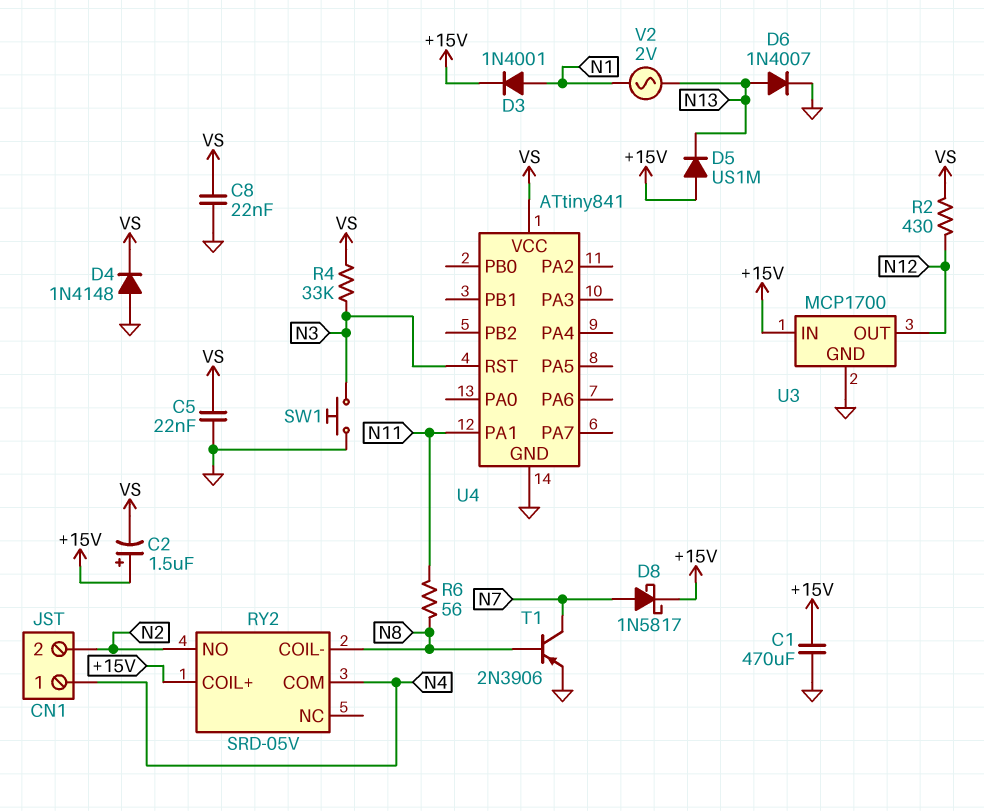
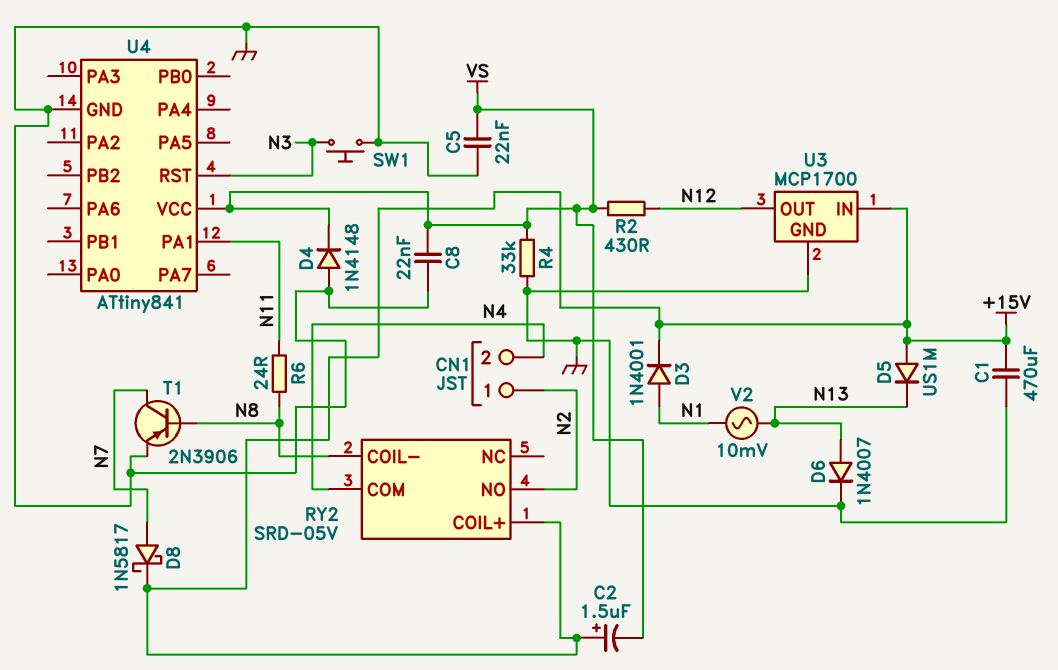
CN1 pin 1: N4 -> N2
CN1 pin 2: N2 -> N4
R4: 33k (N3, VS) -> 33k (GND, VS)
R6: 56 (N8, N11) -> 24 (N8, N11)
V2: AC 2V (N1, N13) -> AC 10mV (N1, N13)

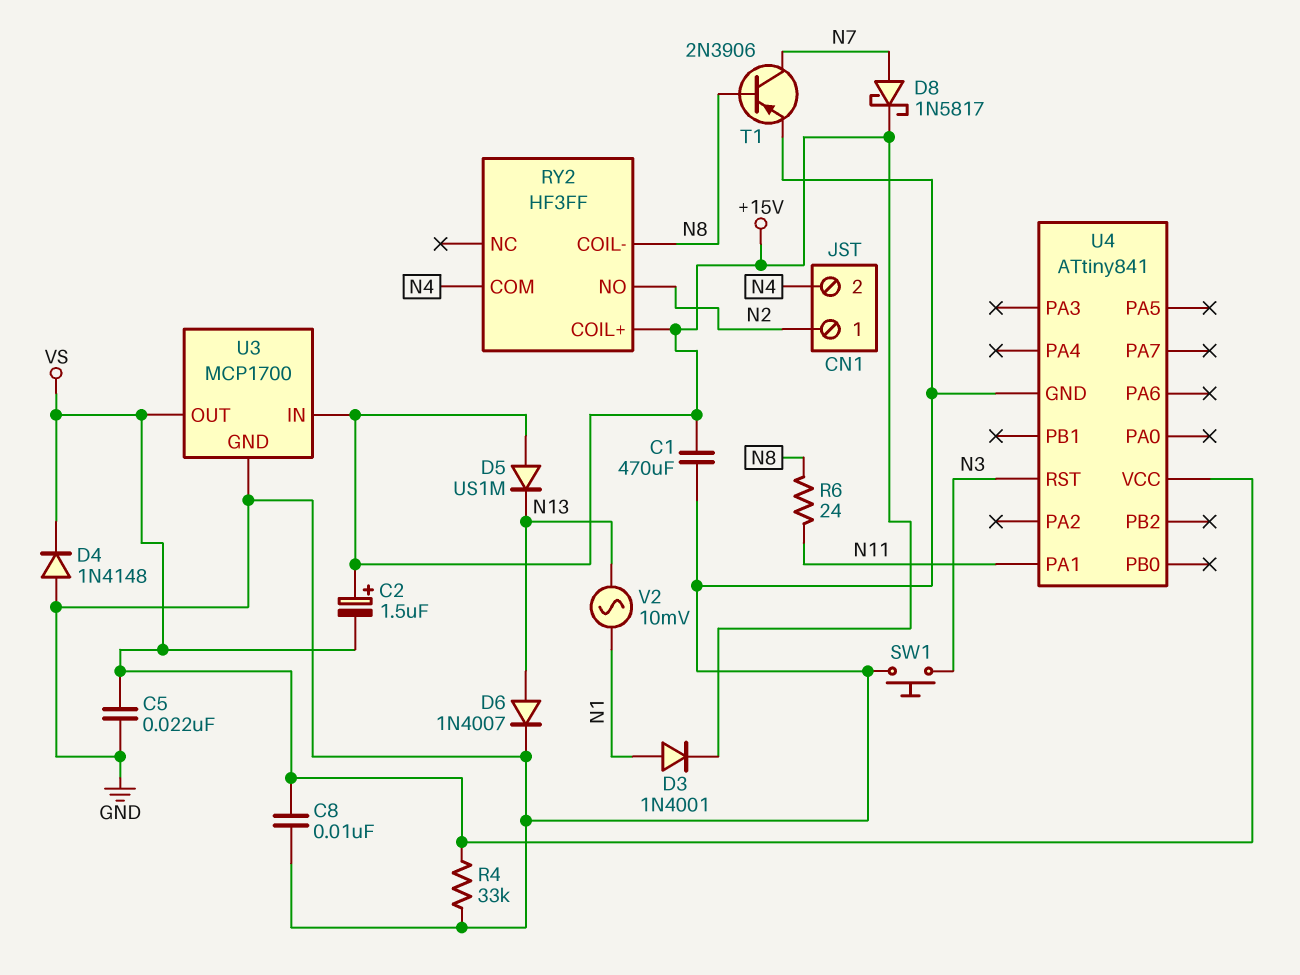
C8: 22nF (GND, VS) -> 10nF (GND, VS)
R2: 430 (N12, VS) -> none
RY2: SRD-05V -> HF3FF
U3 pin OUT: N12 -> VS

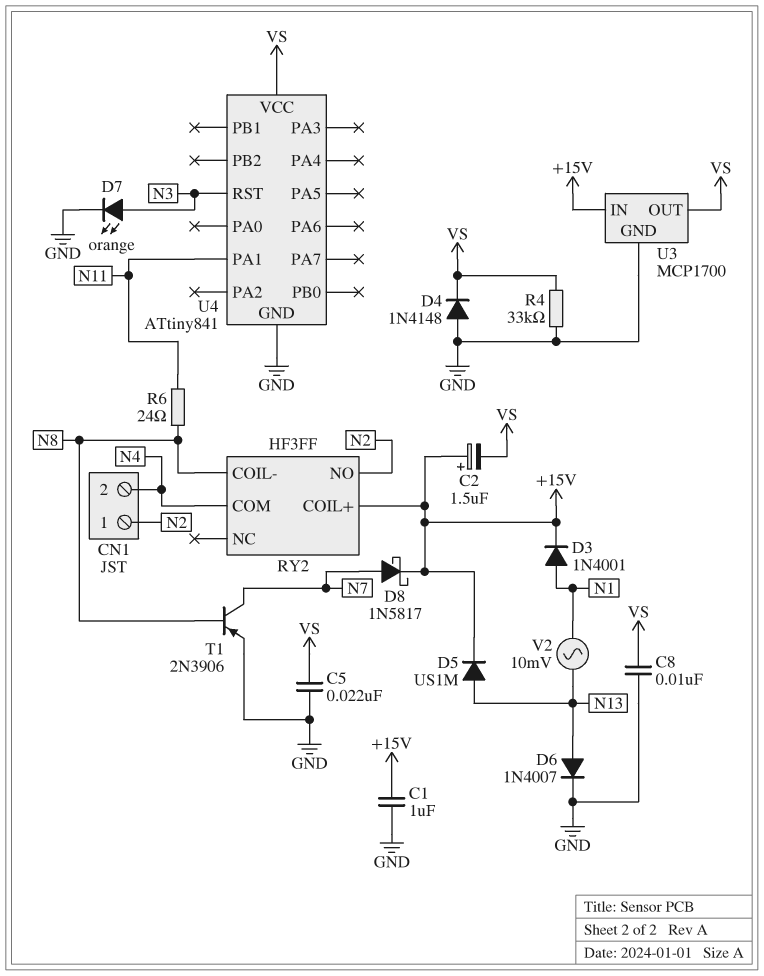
C1: 470uF (+15V, GND) -> 1uF (+15V, GND)
D5: diode US1M (A +15V, K N13) -> diode US1M (A N13, K +15V)
D7: none -> LED orange (A N3, K GND)
SW1: button (GND, N3) -> none

